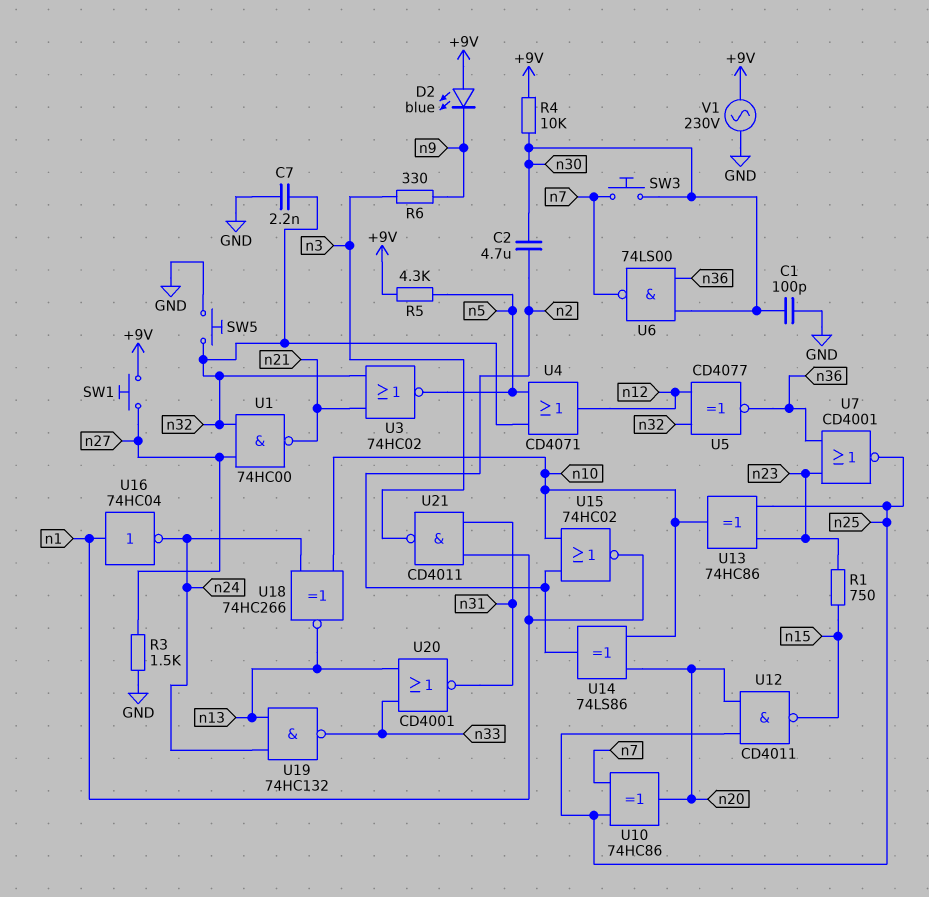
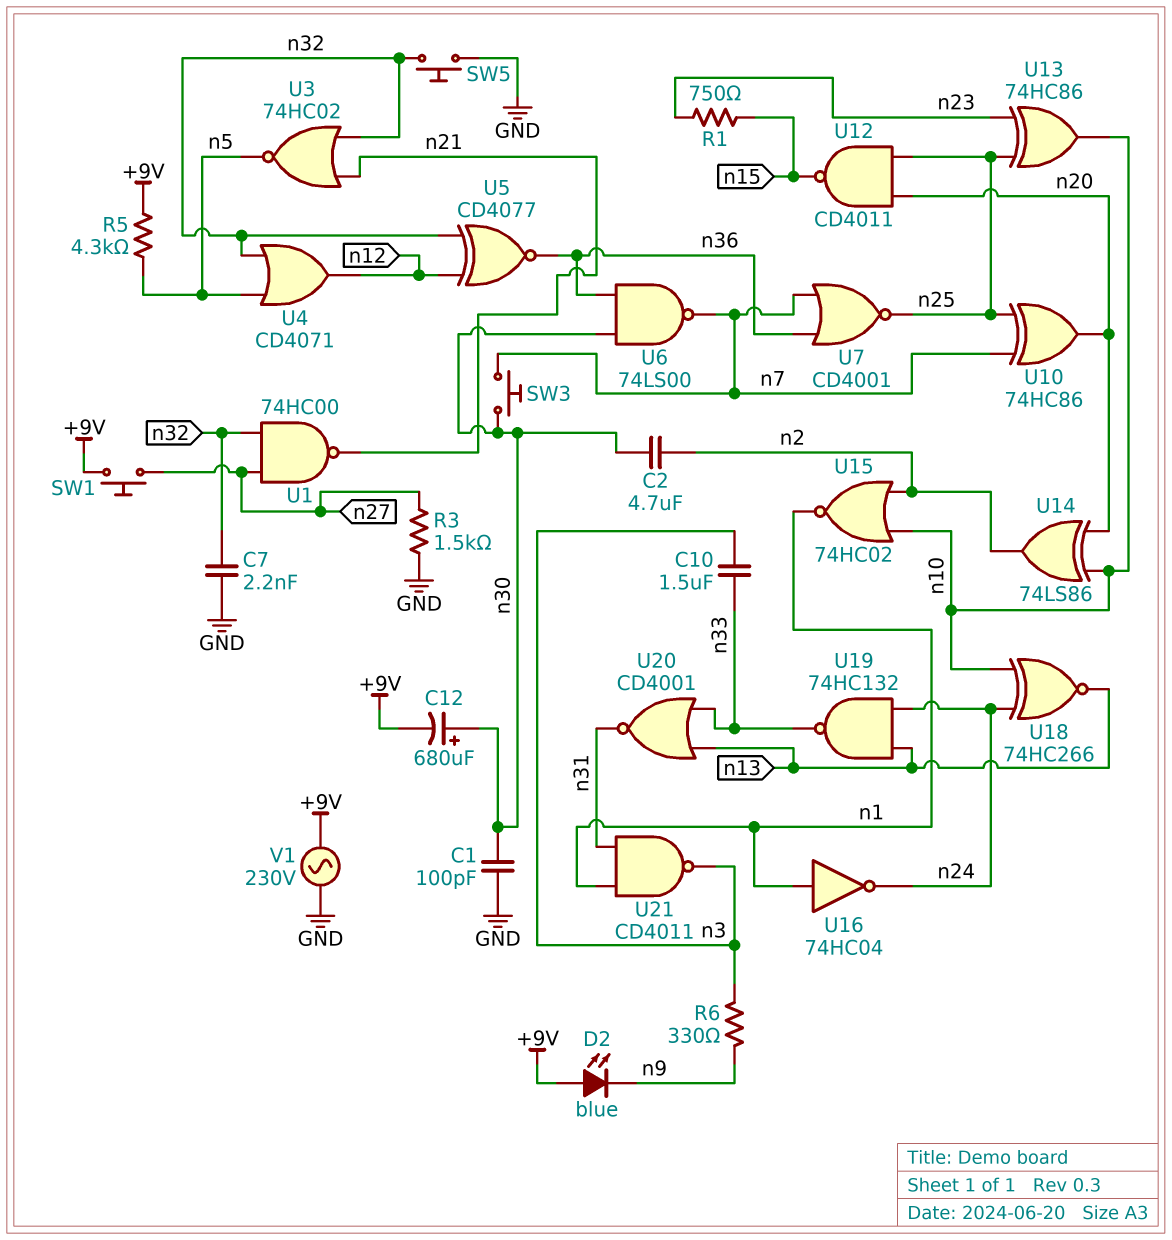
C10: none -> 1.5uF (n3, n33)
C12: none -> 680uF (plus n30, minus +9V)
R4: 10k (+9V, n30) -> none
U7: NOR CD4001 (in n23, in n36, out n25) -> NOR CD4001 (in n7, in n36, out n25)

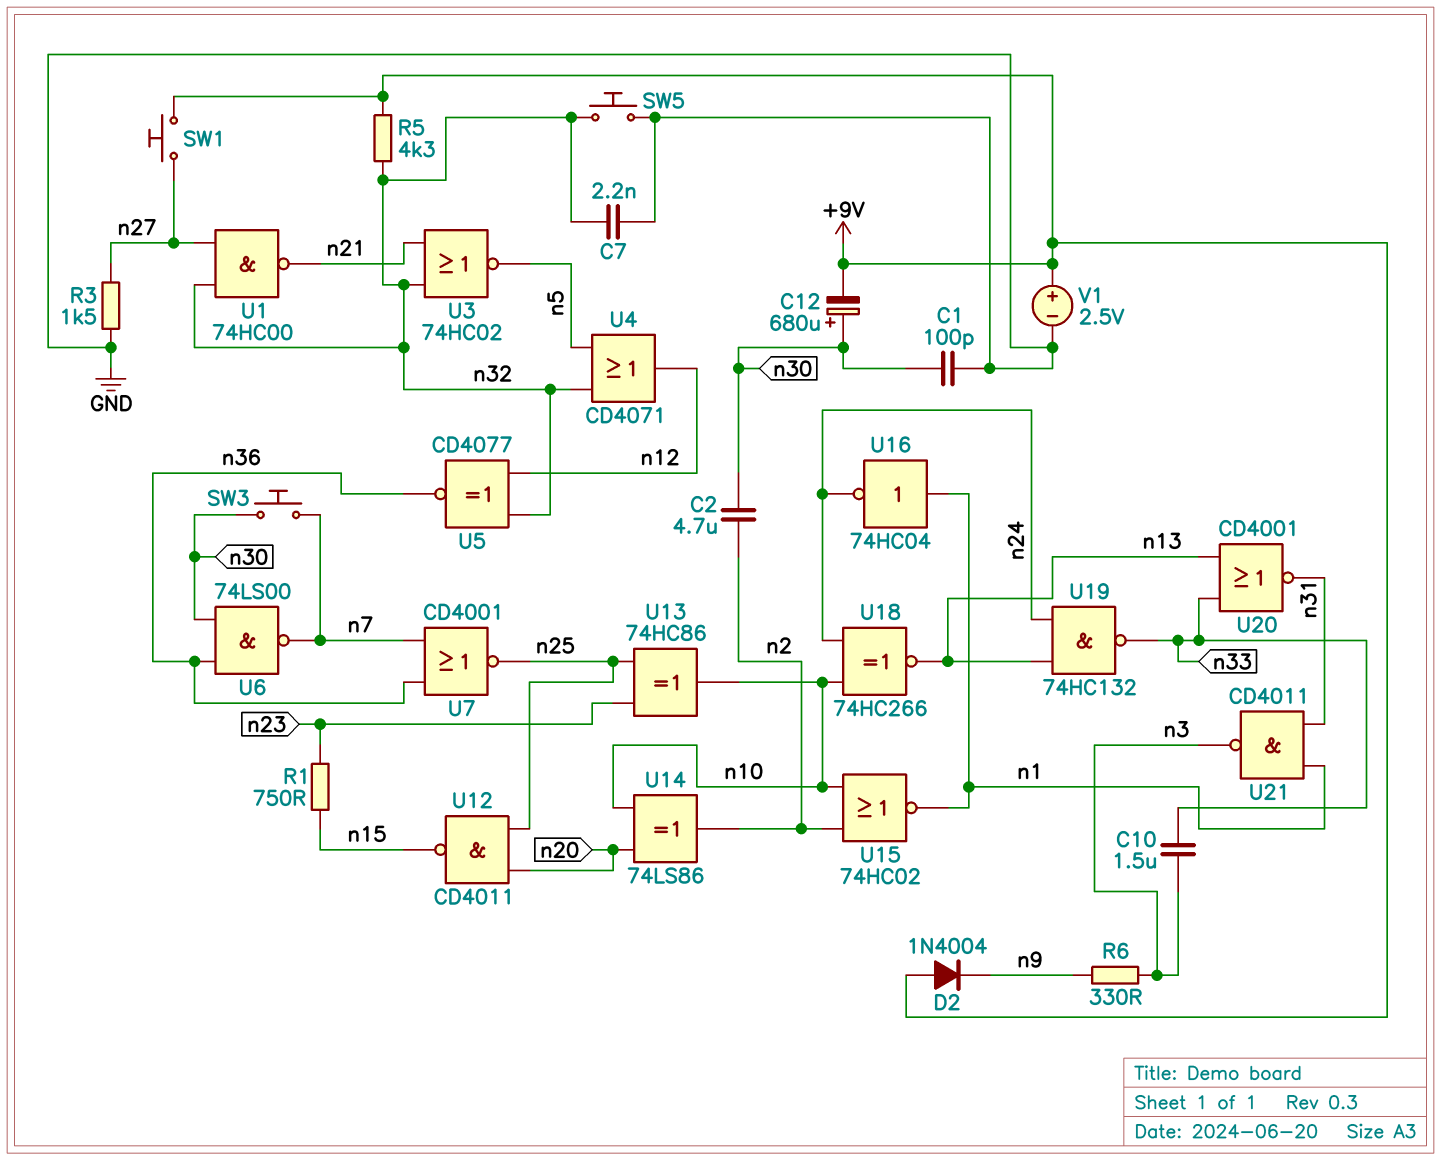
D2: LED blue (A +9V, K n9) -> diode 1N4004 (A +9V, K n9)
R5: 4.3k (+9V, n5) -> 4.3k (+9V, n32)
U10: XOR 74HC86 (in n7, in n25, out n20) -> none
V1: AC 230V (+9V, GND) -> 2.5V (plus +9V, minus GND)

